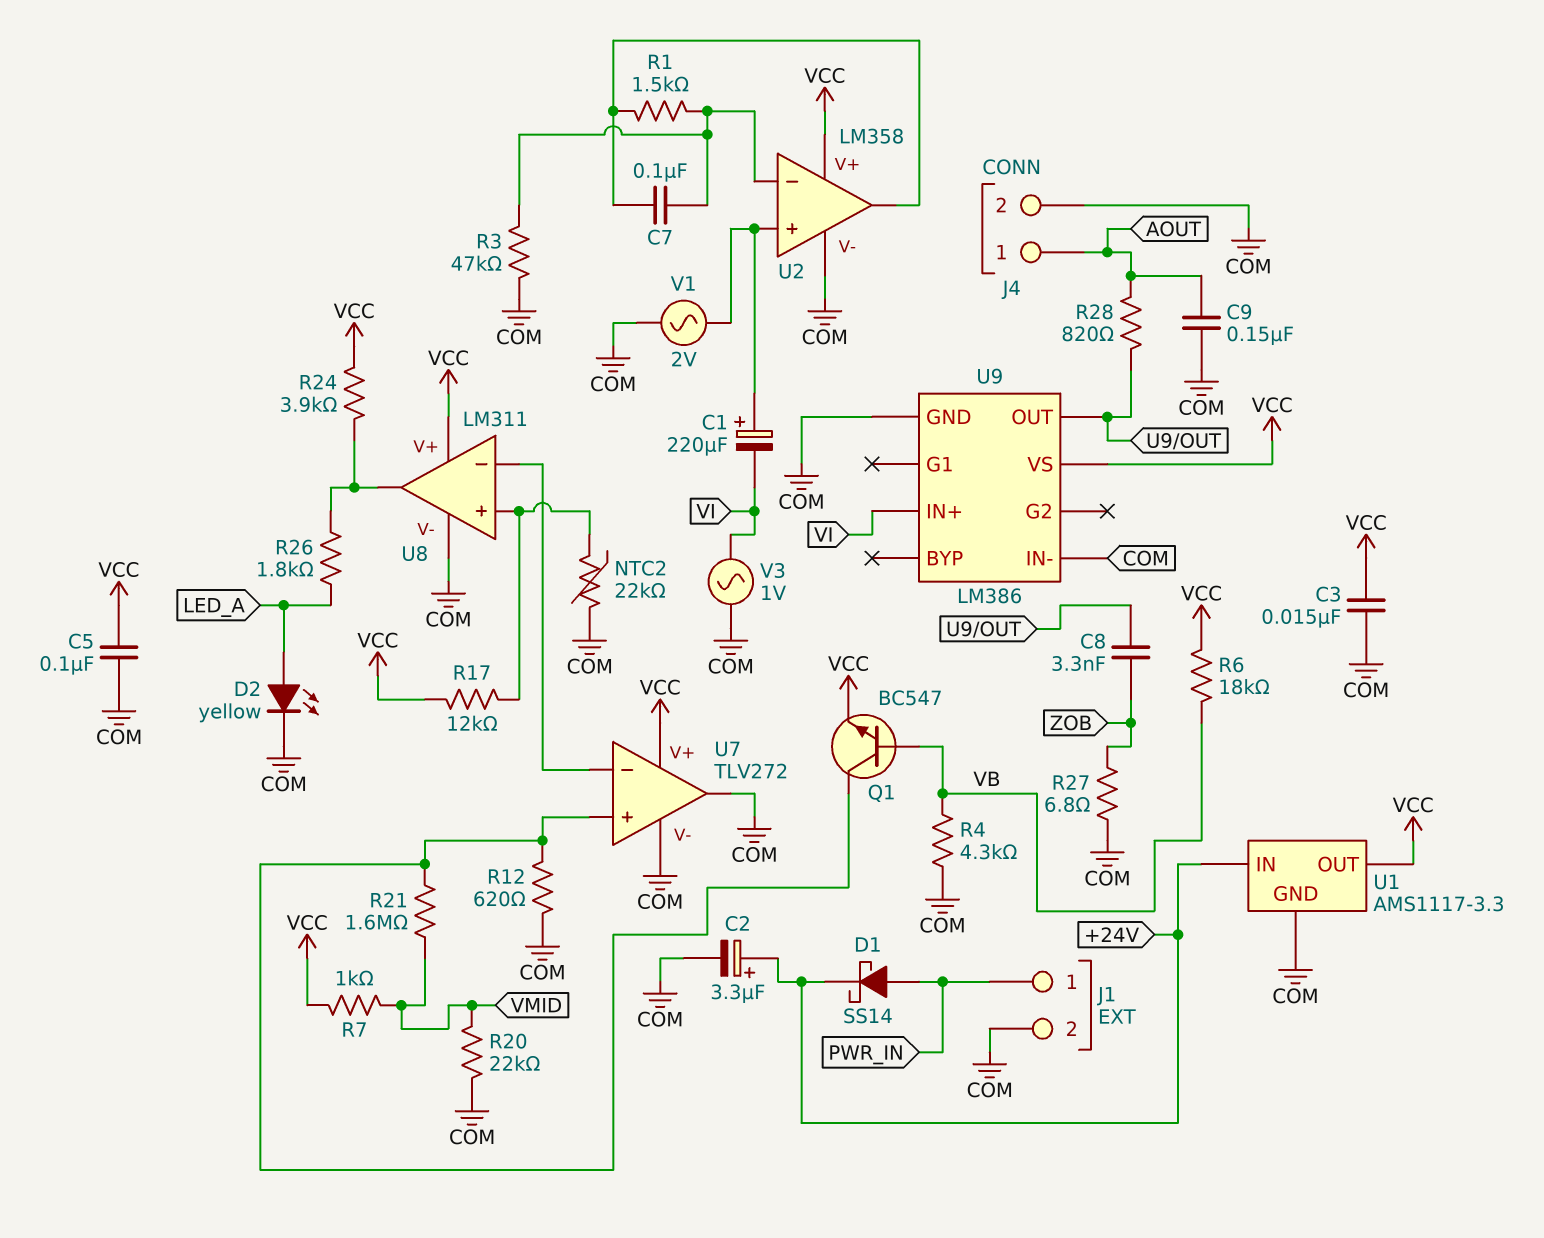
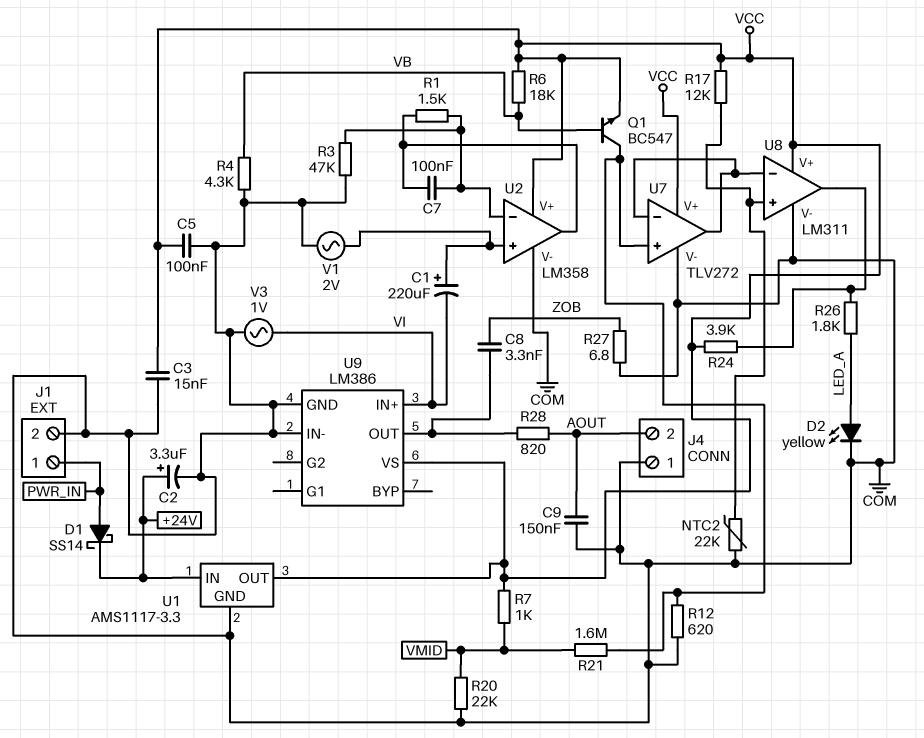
J4 pin 1: AOUT -> COM
J4 pin 2: COM -> AOUT
U7 pin out: COM -> U7/in-

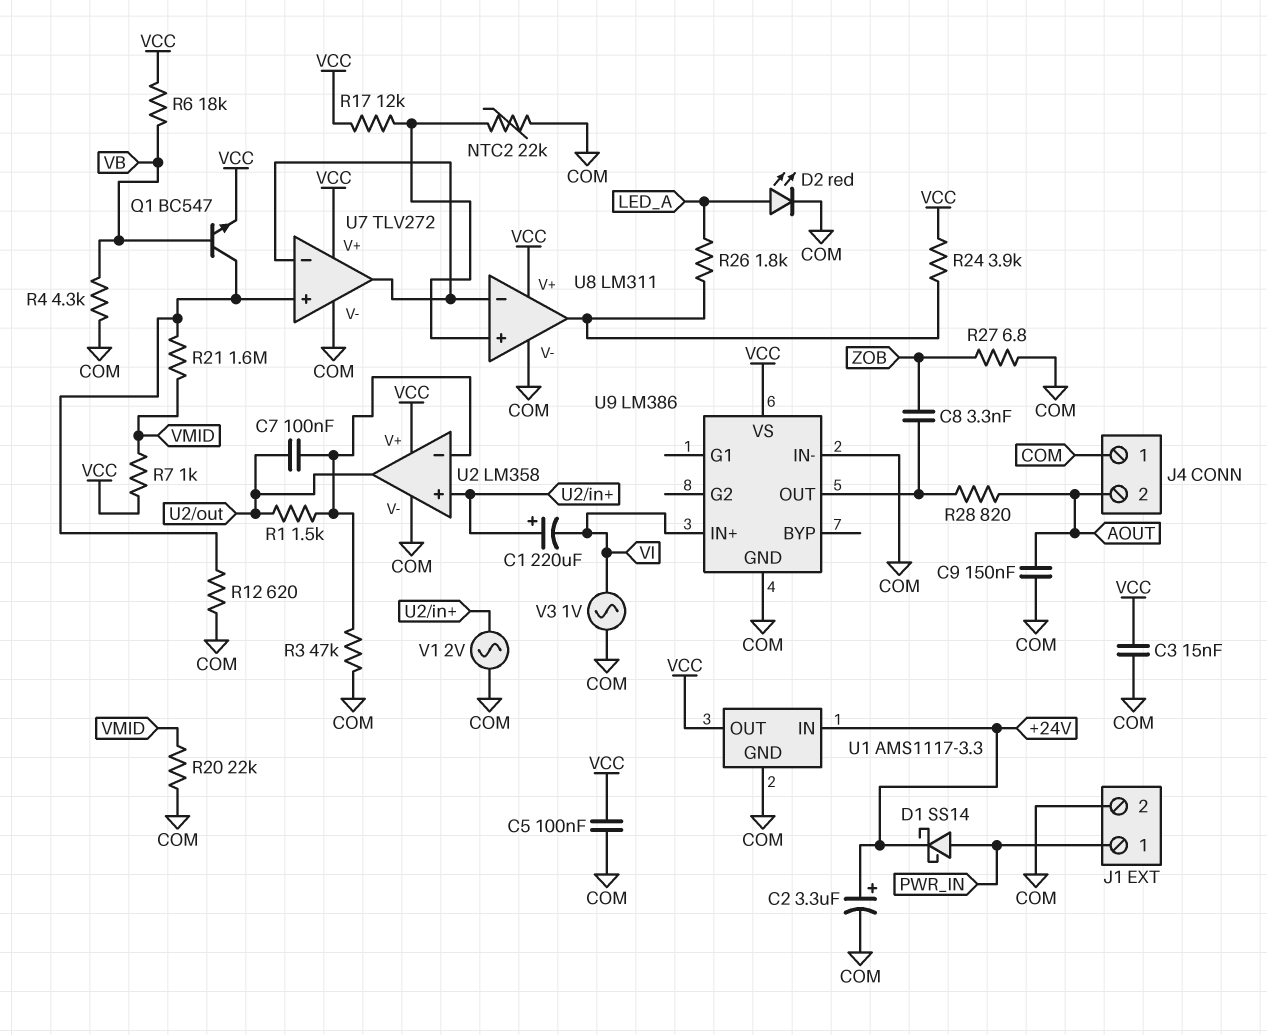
D2: LED yellow (A LED_A, K COM) -> LED red (A LED_A, K COM)

